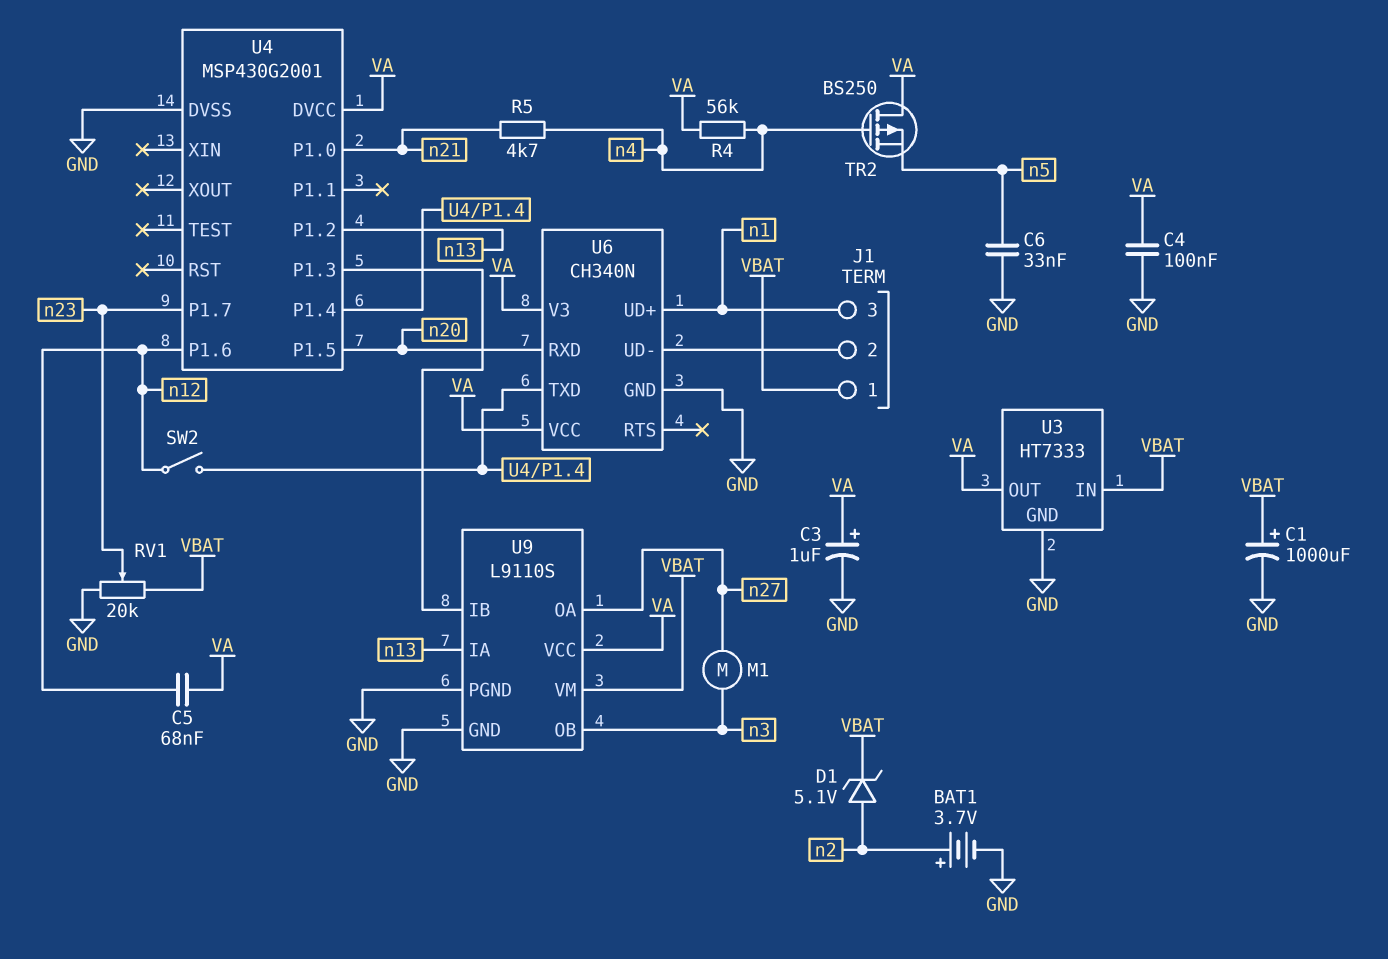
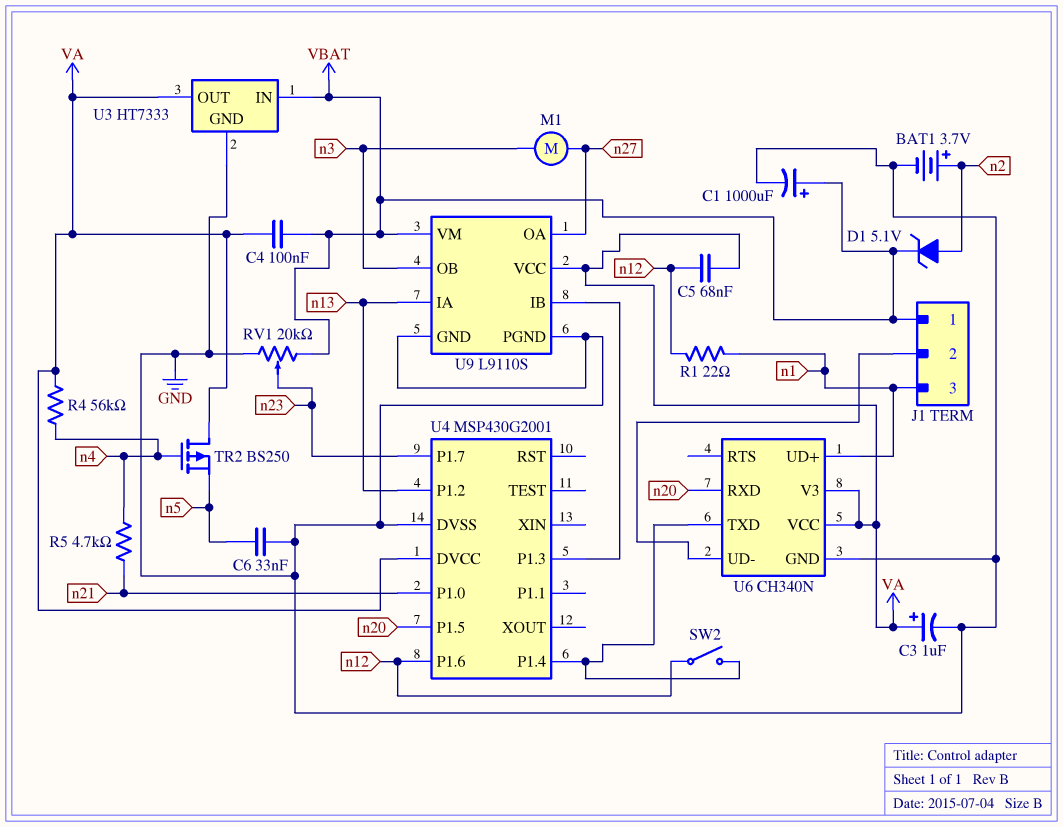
C4: 100nF (GND, VA) -> 100nF (VA, VBAT)
R1: none -> 22 (n1, n12)

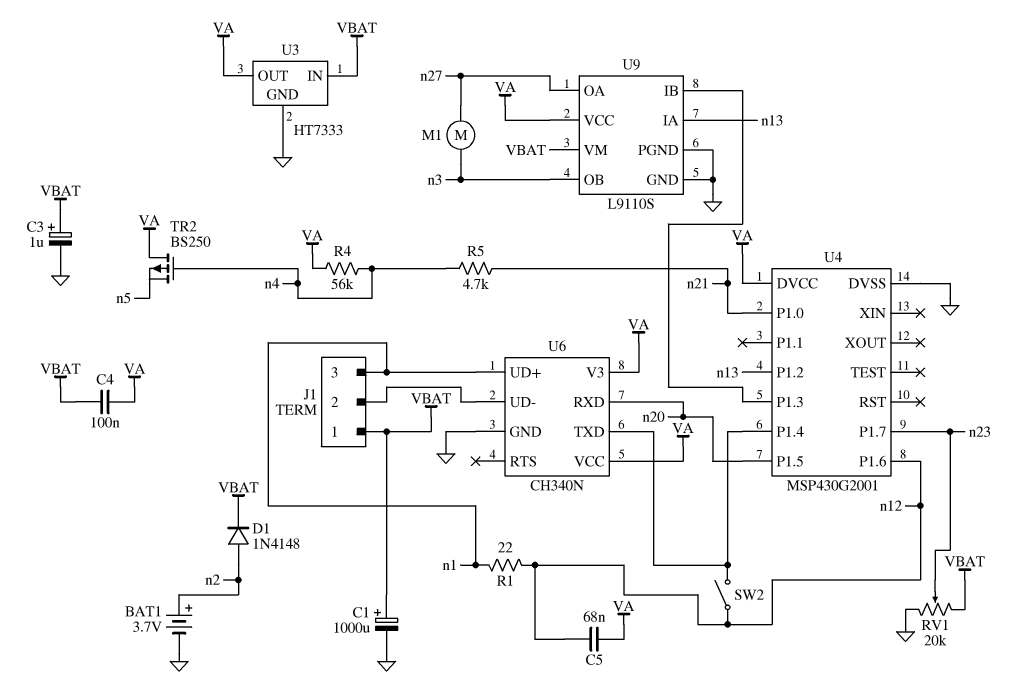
C3: 1uF (plus VA, minus GND) -> 1uF (plus VBAT, minus GND)
C6: 33nF (GND, n5) -> none
D1: zener 5.1V (A n2, K VBAT) -> diode 1N4148 (A n2, K VBAT)

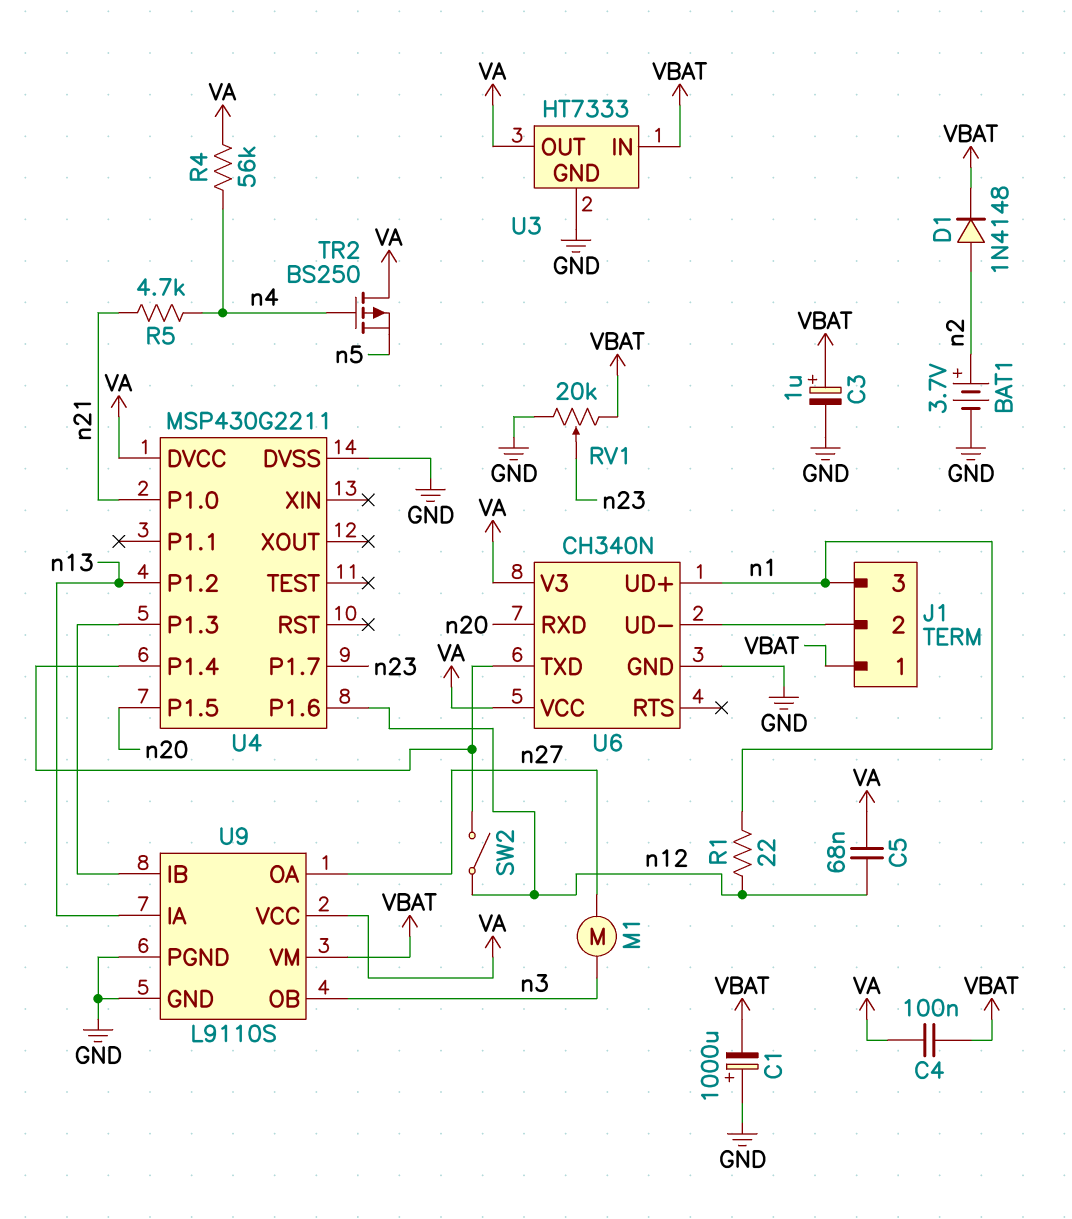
C1: 1000uF (plus VBAT, minus GND) -> 1000uF (plus GND, minus VBAT)
U4: MSP430G2001 -> MSP430G2211

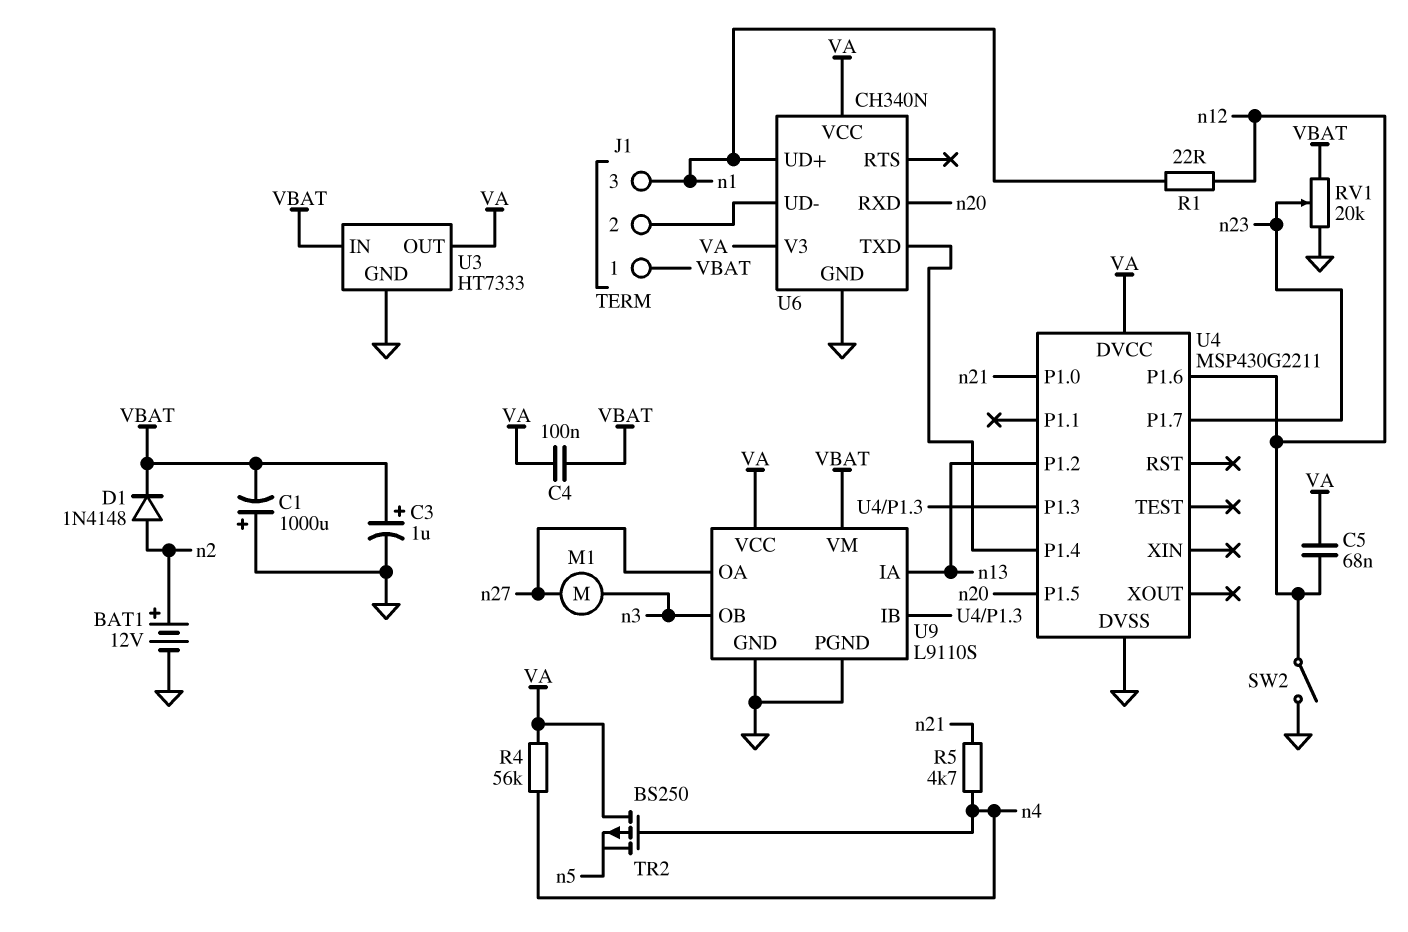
BAT1: 3.7V (plus n2, minus GND) -> 12V (plus n2, minus GND)
SW2: switch (U4/P1.4, n12) -> switch (GND, n12)

